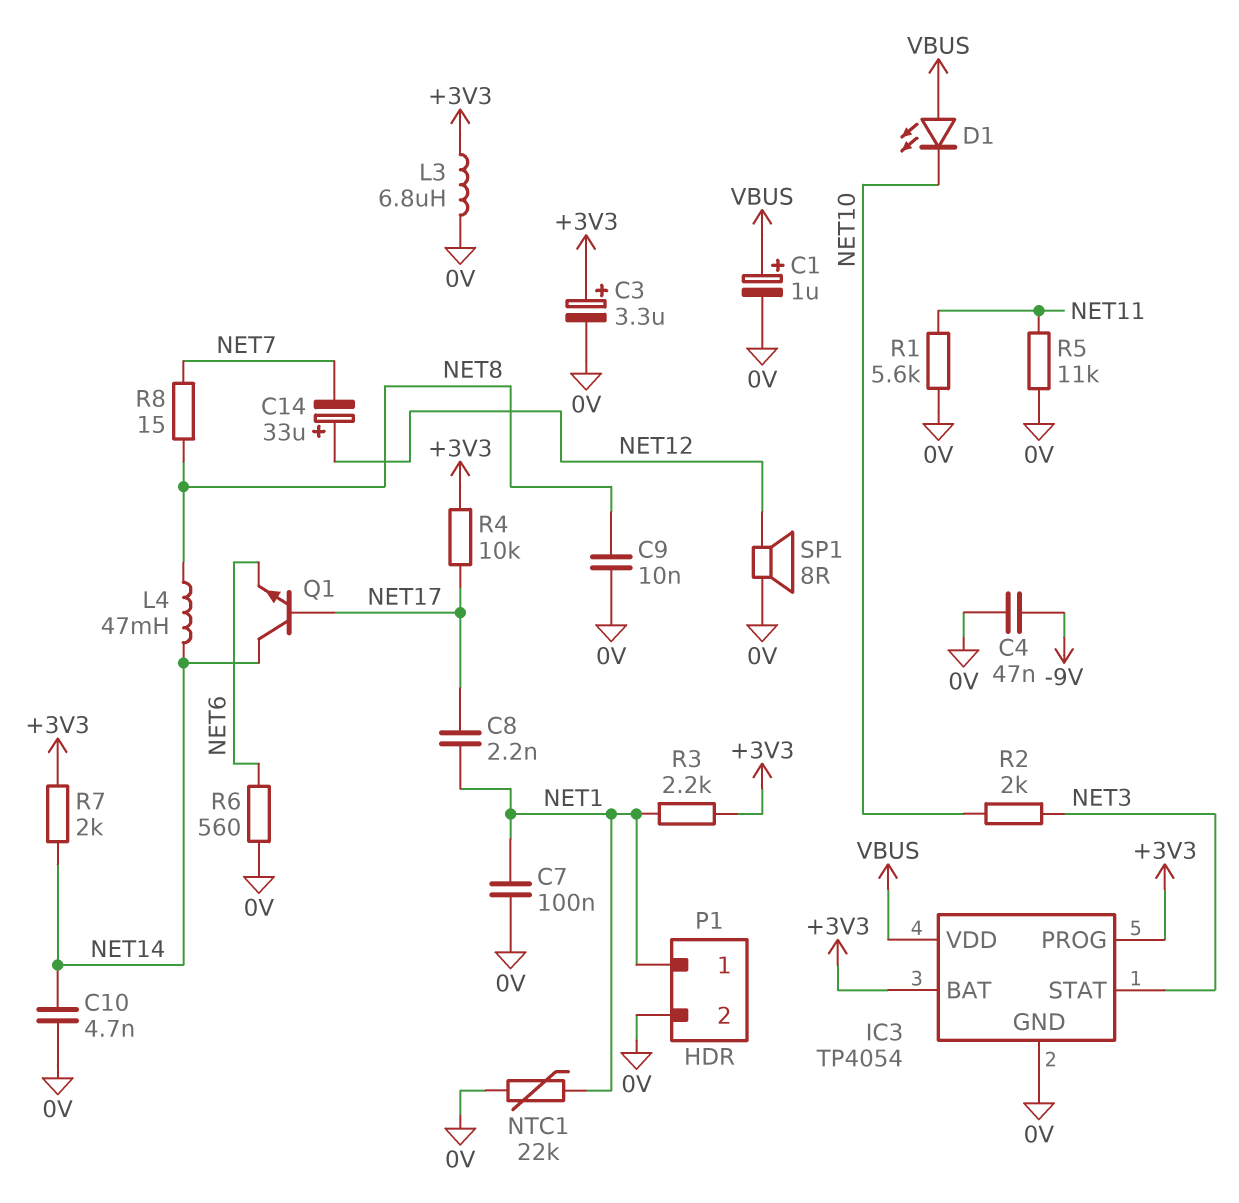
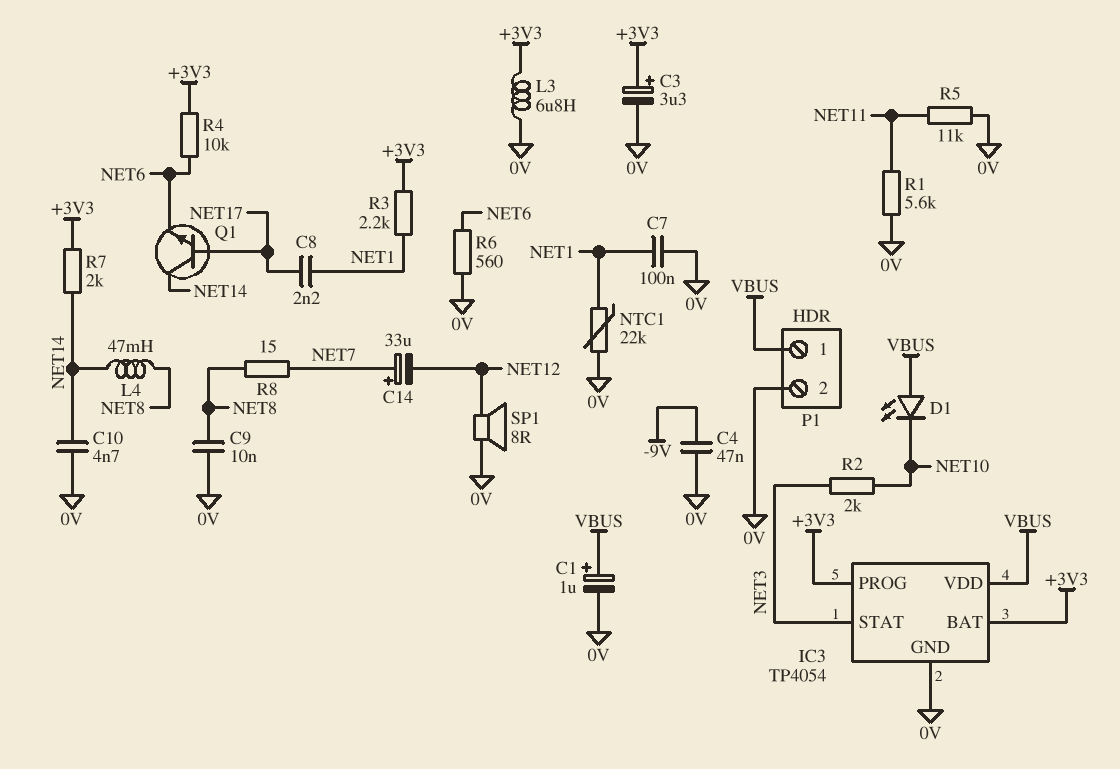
C14: 33uF (plus NET12, minus NET7) -> 33uF (plus NET7, minus NET12)
P1 pin 1: NET1 -> VBUS
R4: 10k (+3V3, NET17) -> 10k (+3V3, NET6)

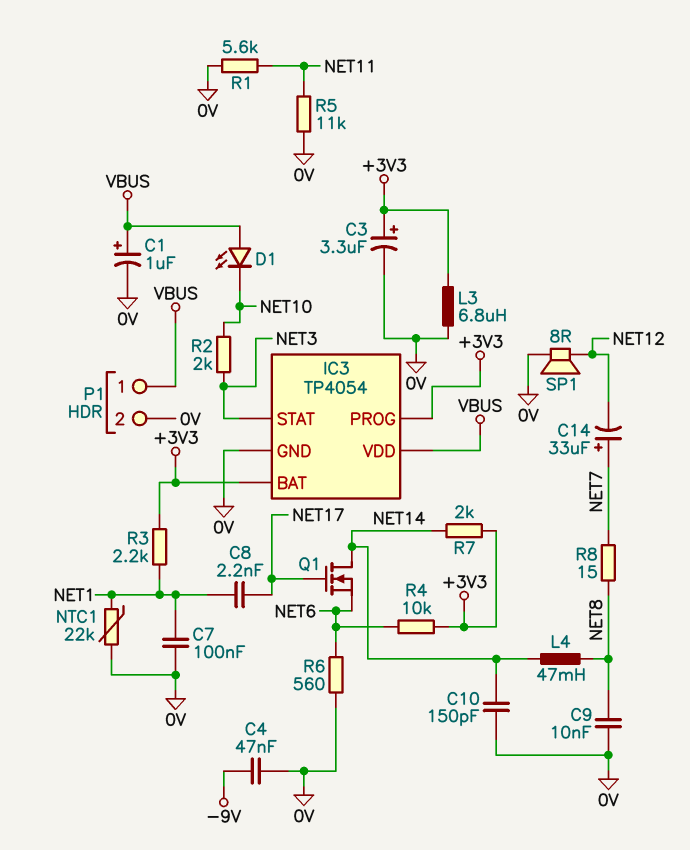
C10: 4.7nF (0V, NET14) -> 150pF (0V, NET14)
Q1: NPN (B NET17, C NET14, E NET6) -> NMOS (G NET17, D NET14, S NET6)

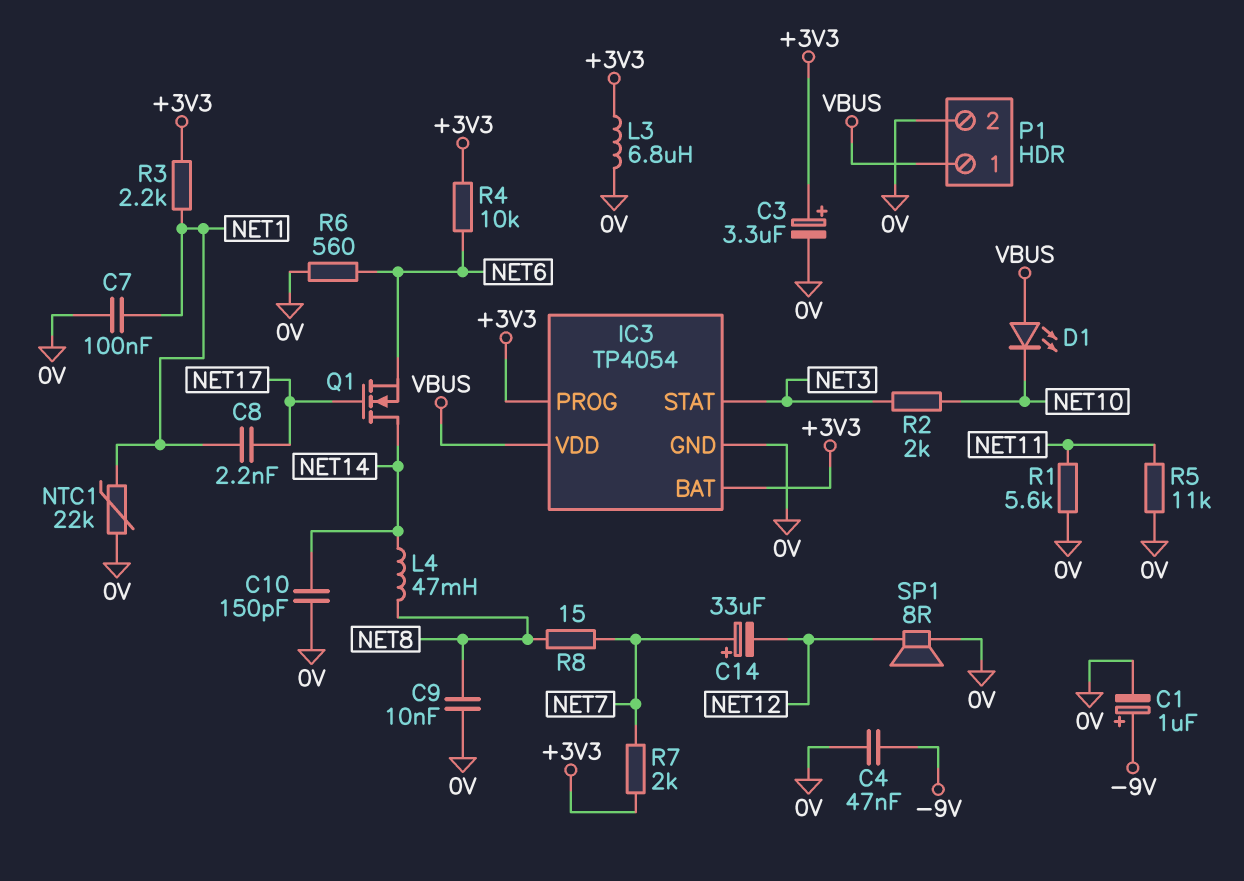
C1: 1uF (plus VBUS, minus 0V) -> 1uF (plus -9V, minus 0V)
R7: 2k (+3V3, NET14) -> 2k (+3V3, NET7)

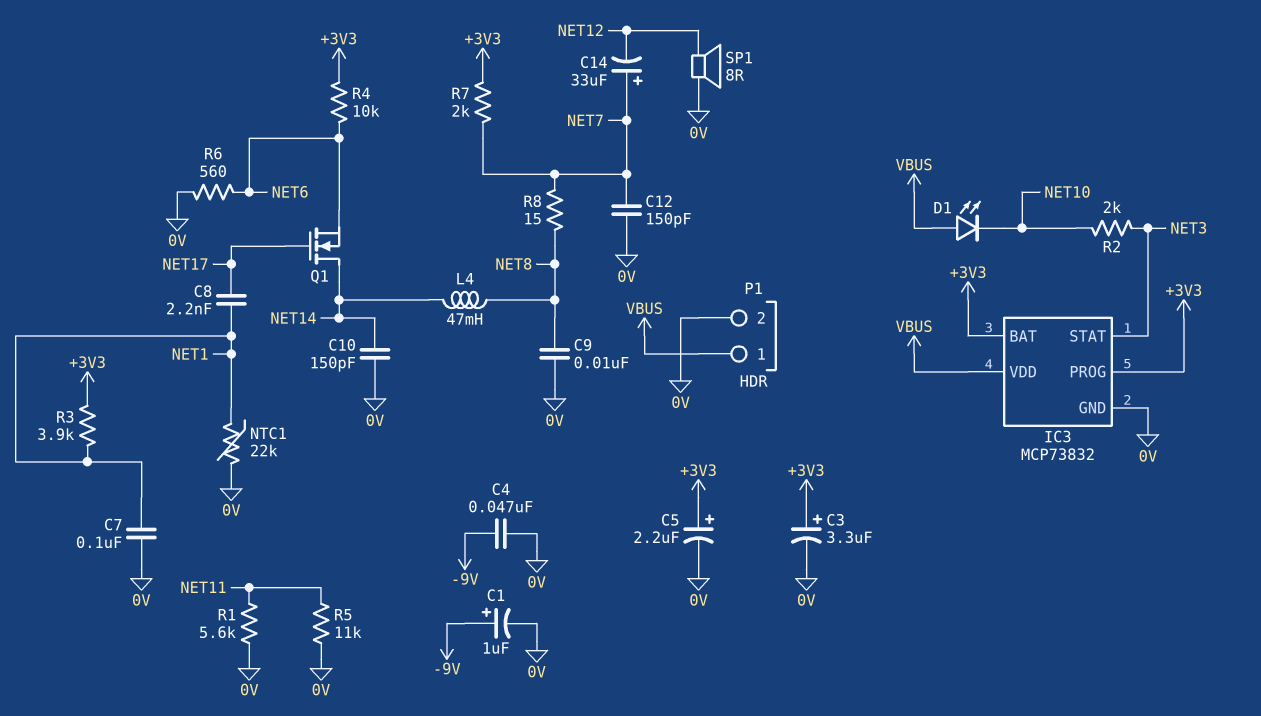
C5: none -> 2.2uF (plus +3V3, minus 0V)
C12: none -> 150pF (0V, NET7)
IC3: TP4054 -> MCP73832
L3: 6.8uH (+3V3, 0V) -> none
R3: 2.2k (+3V3, NET1) -> 3.9k (+3V3, NET1)

